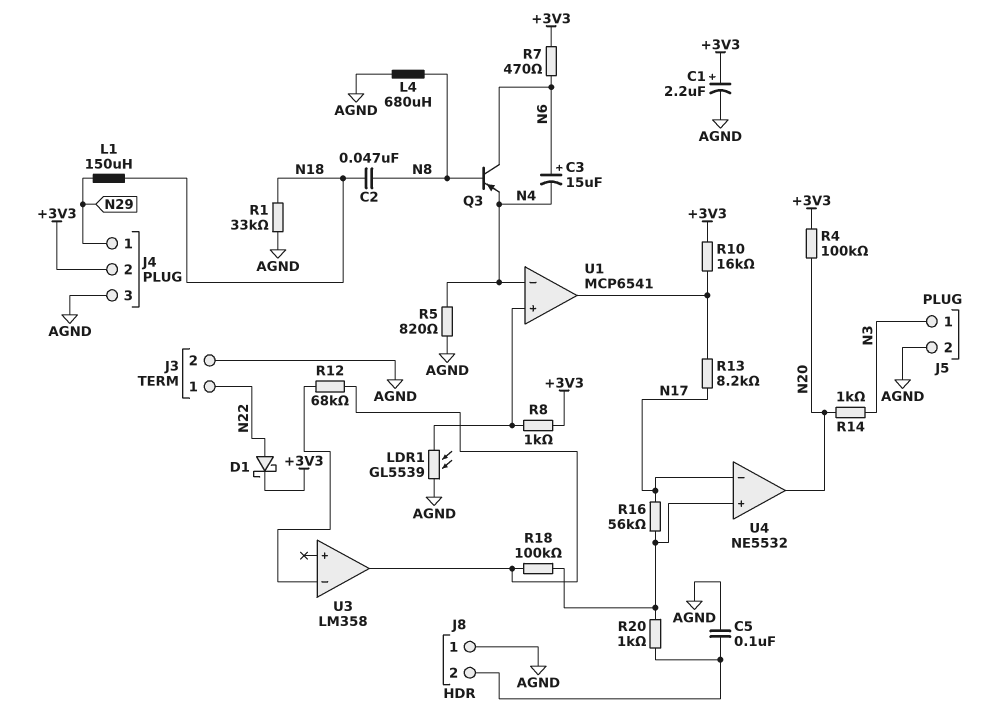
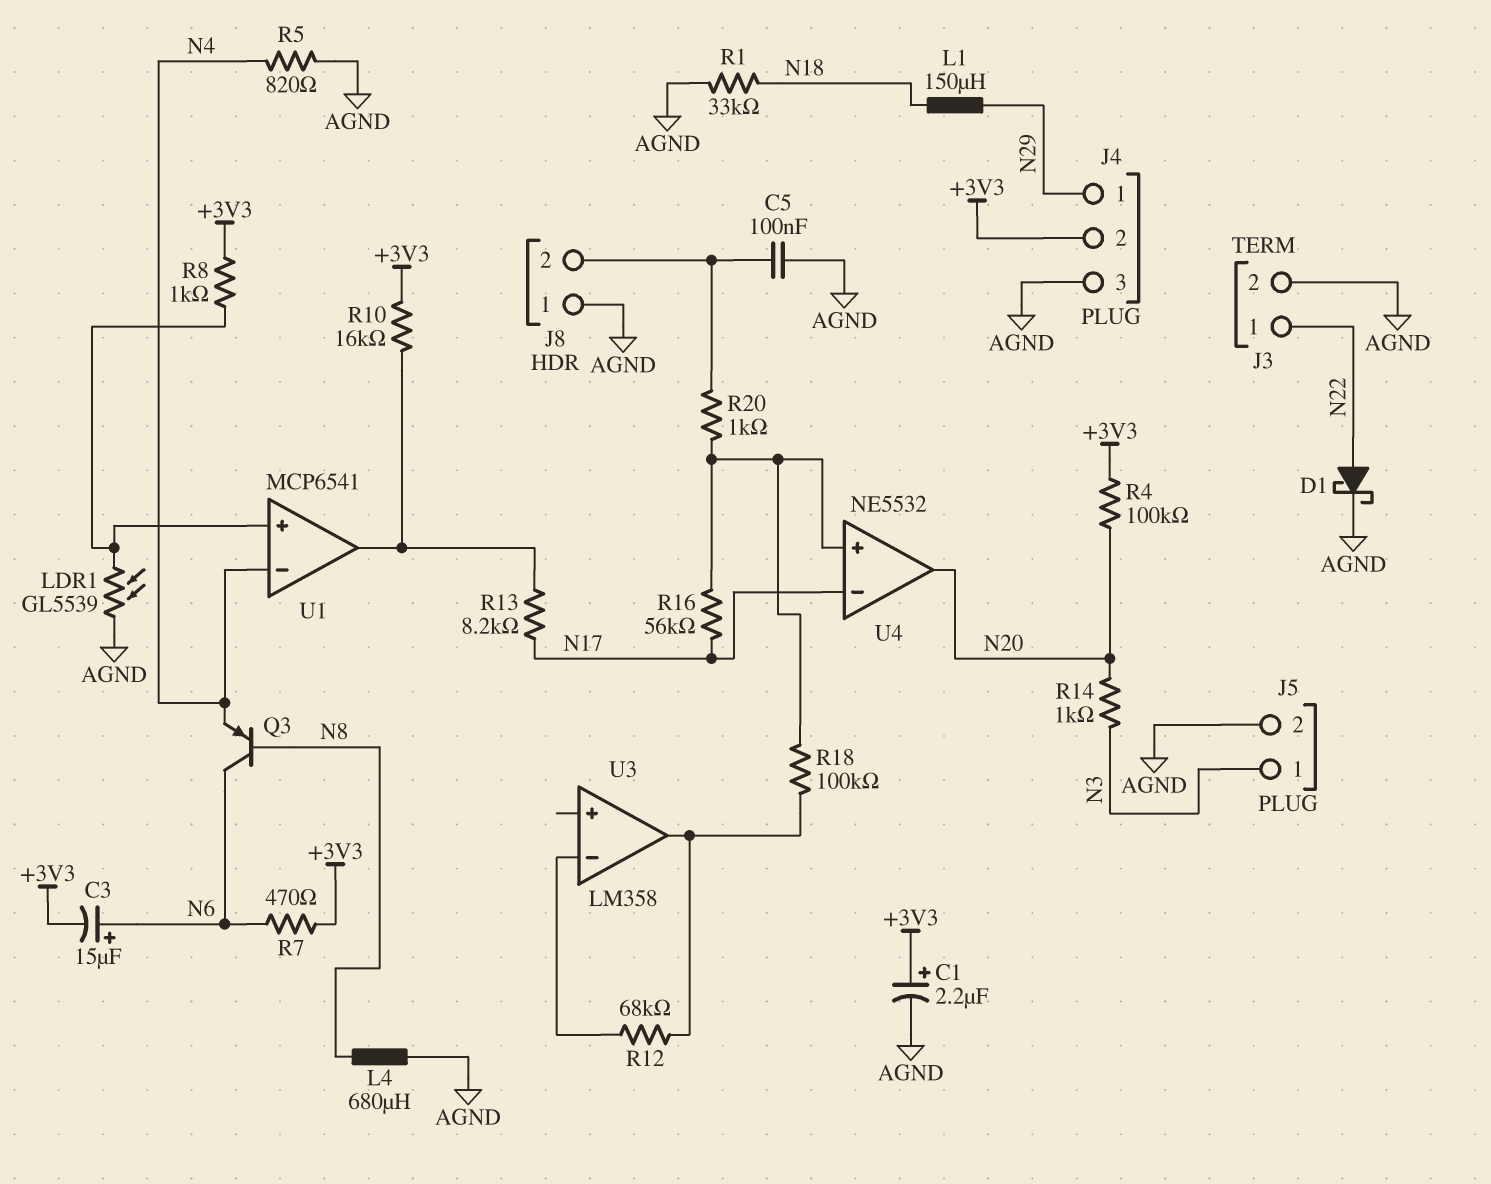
C2: 47nF (N8, N18) -> none
C3: 15uF (plus N6, minus N4) -> 15uF (plus N6, minus +3V3)
D1: schottky (A N22, K +3V3) -> schottky (A N22, K AGND)

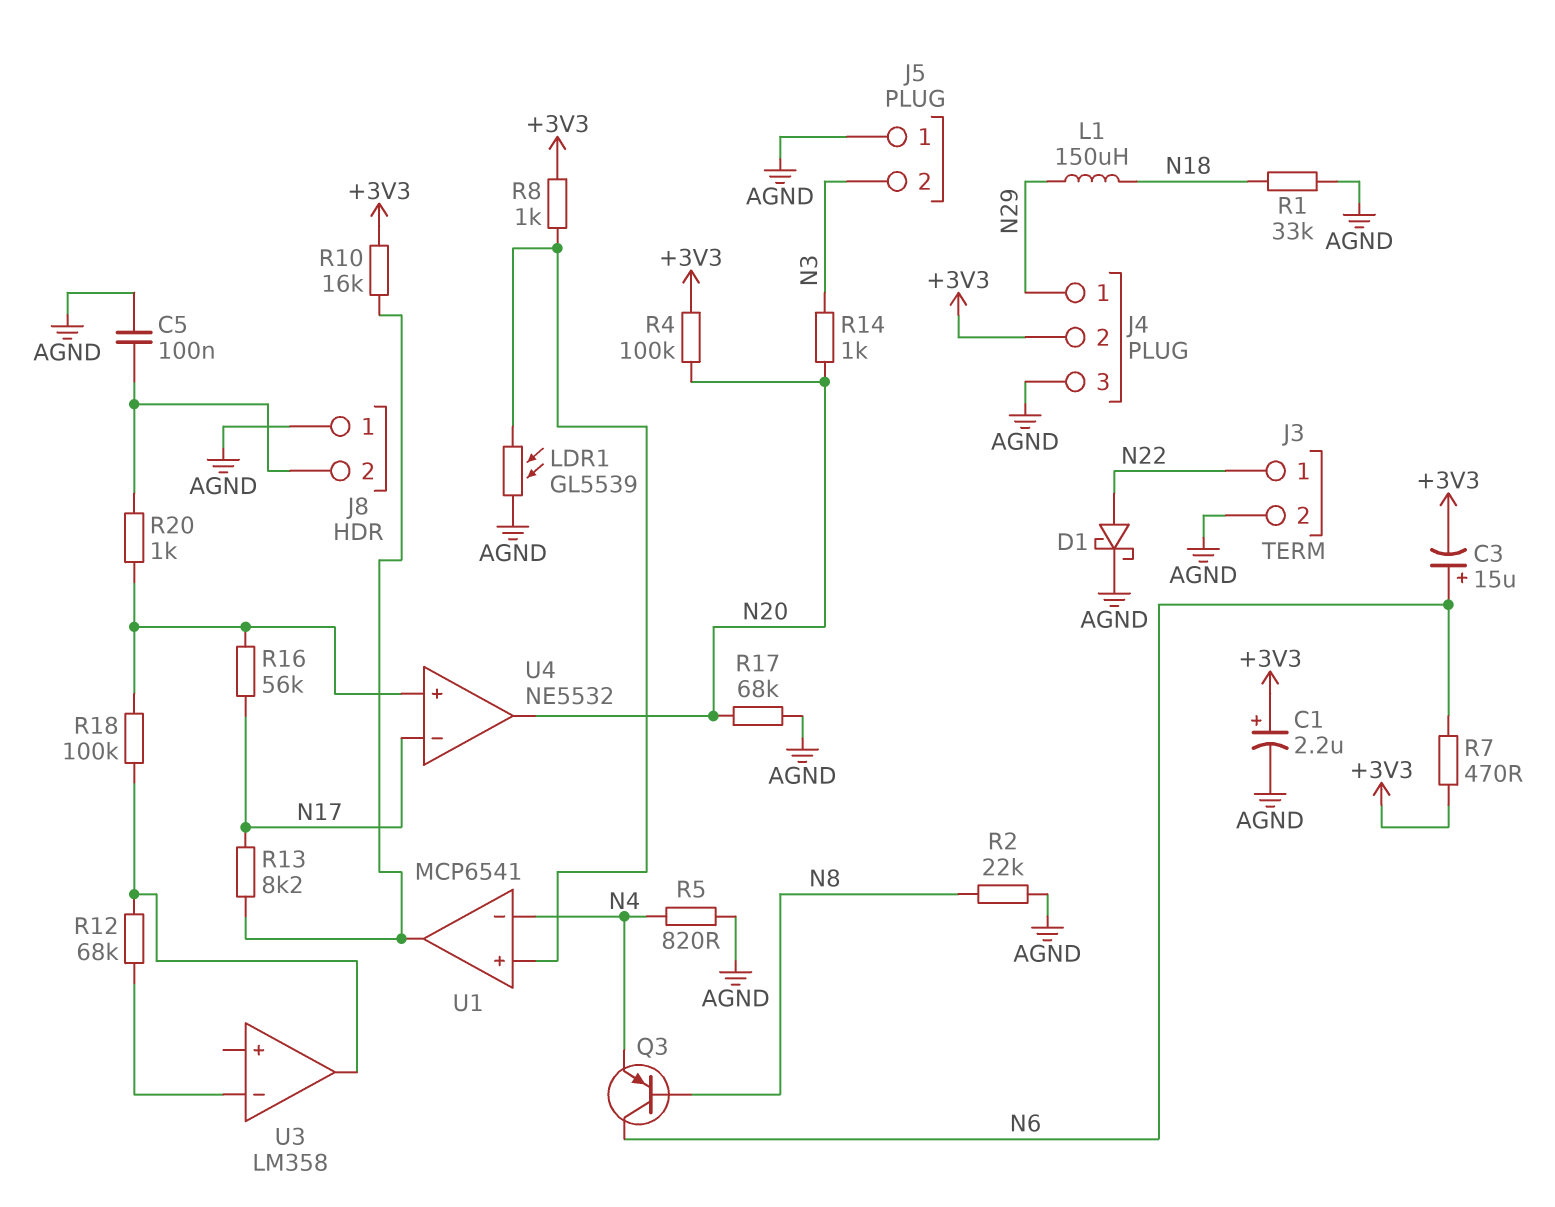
J5 pin 1: N3 -> AGND
J5 pin 2: AGND -> N3
L4: 680uH (AGND, N8) -> none
R2: none -> 22k (AGND, N8)
R17: none -> 68k (AGND, N20)

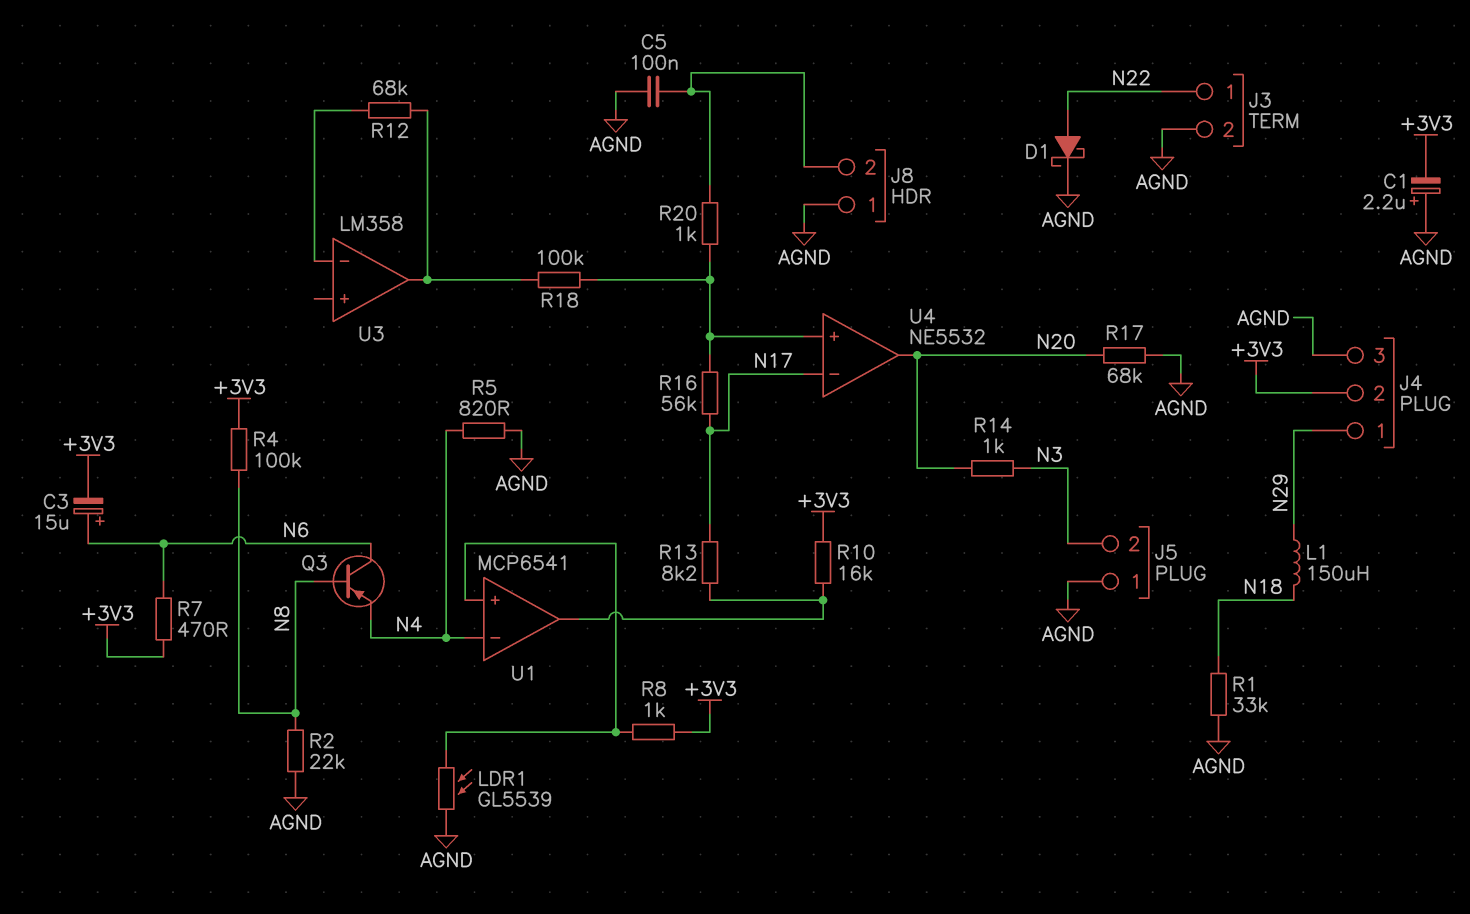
C1: 2.2uF (plus +3V3, minus AGND) -> 2.2uF (plus AGND, minus +3V3)
R4: 100k (+3V3, N20) -> 100k (+3V3, N8)

